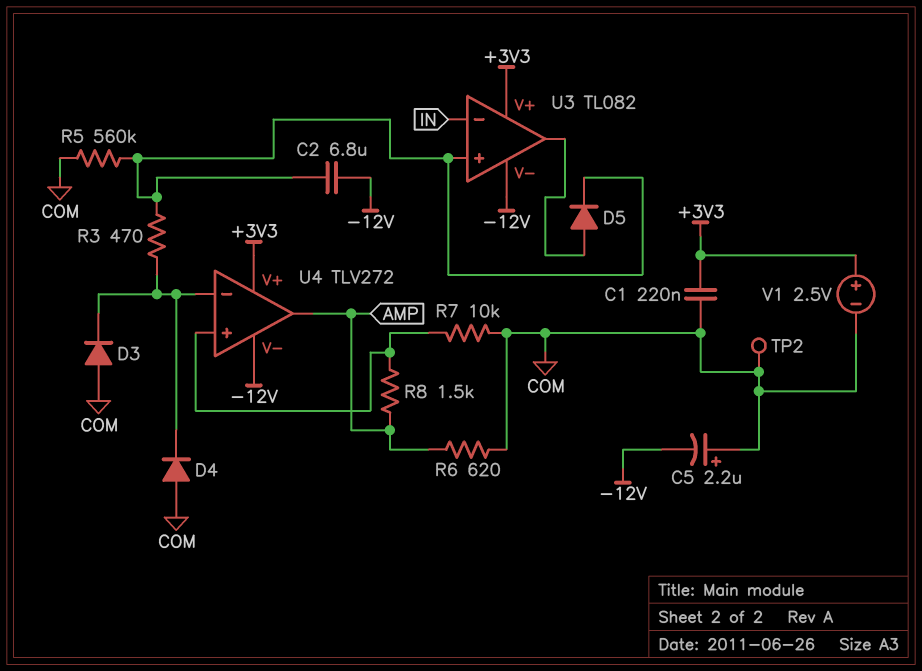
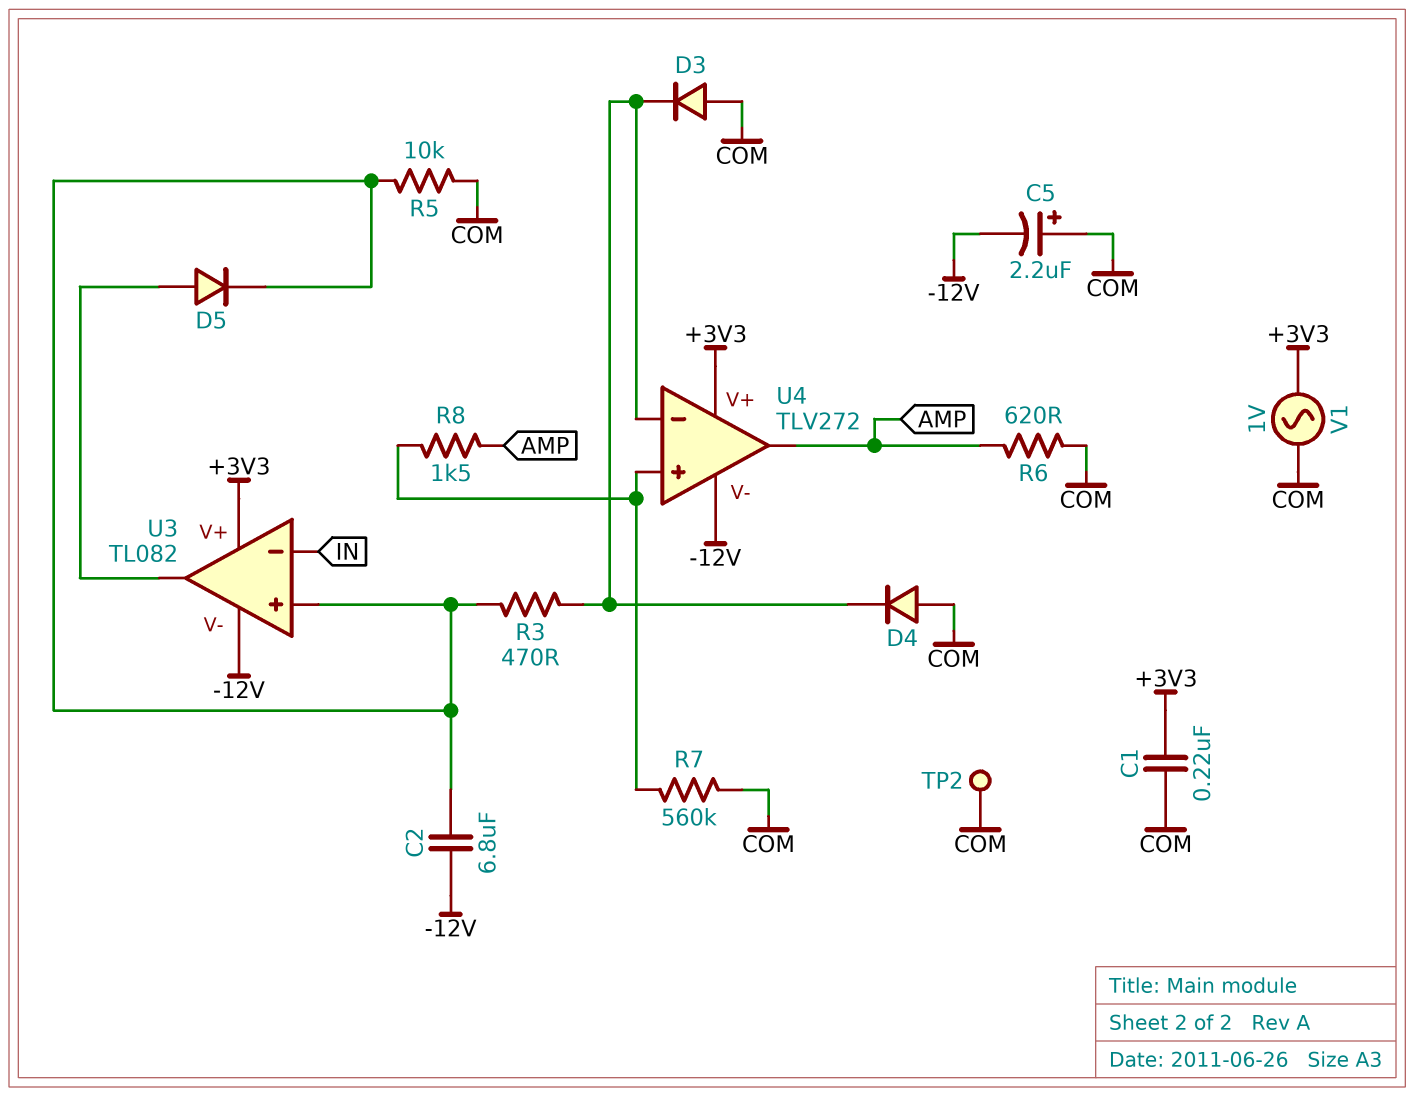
R5: 560k (COM, U3/in+) -> 10k (COM, U3/in+)
R7: 10k (COM, U4/in+) -> 560k (COM, U4/in+)
V1: 2.5V (plus +3V3, minus COM) -> AC 1V (+3V3, COM)

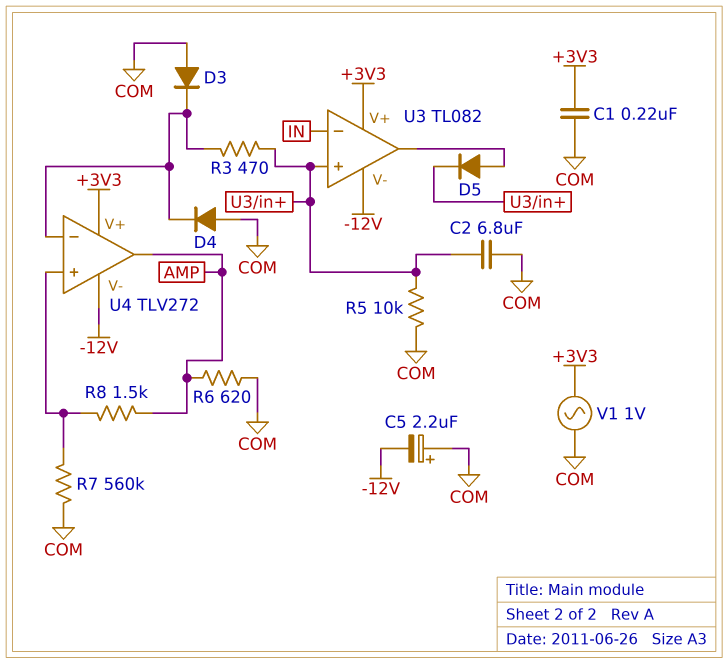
C2: 6.8uF (-12V, U3/in+) -> 6.8uF (COM, U3/in+)
TP2: test point (COM) -> none

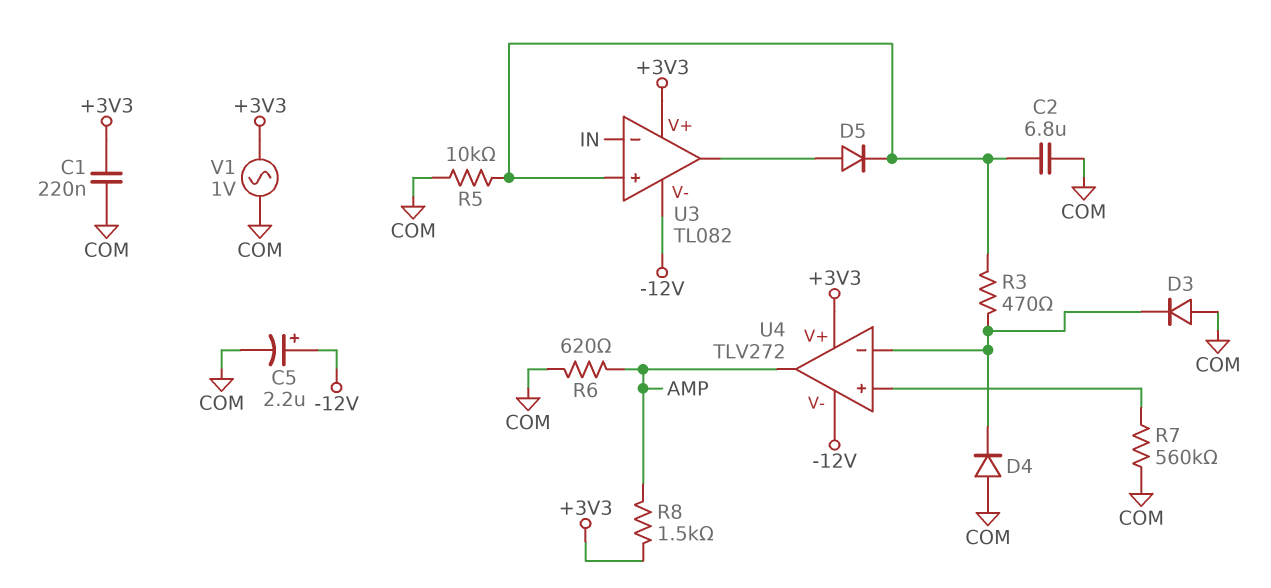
C5: 2.2uF (plus COM, minus -12V) -> 2.2uF (plus -12V, minus COM)
R8: 1.5k (AMP, U4/in+) -> 1.5k (+3V3, AMP)

